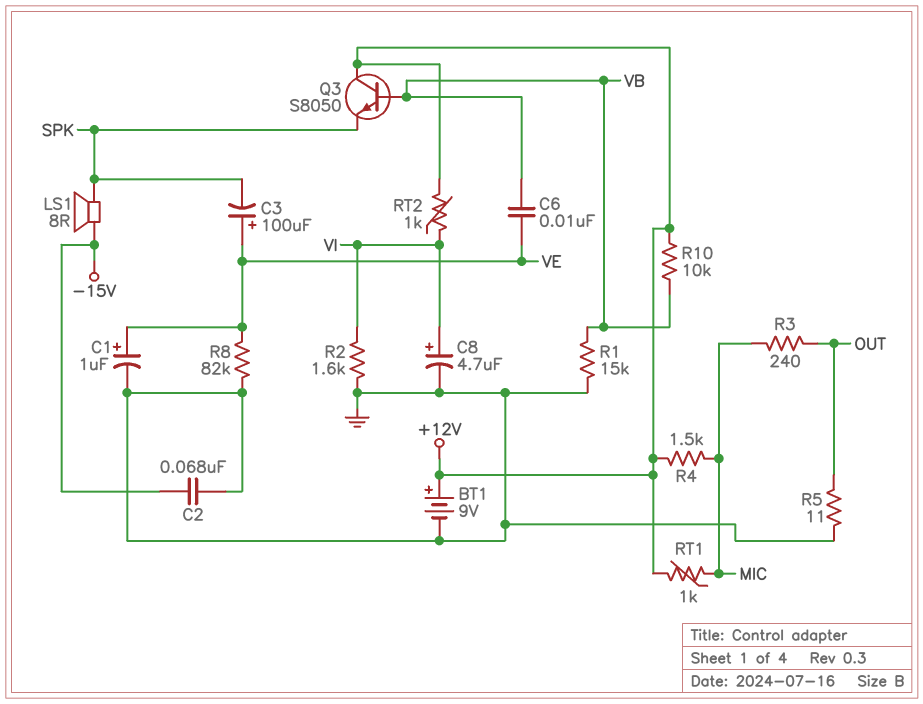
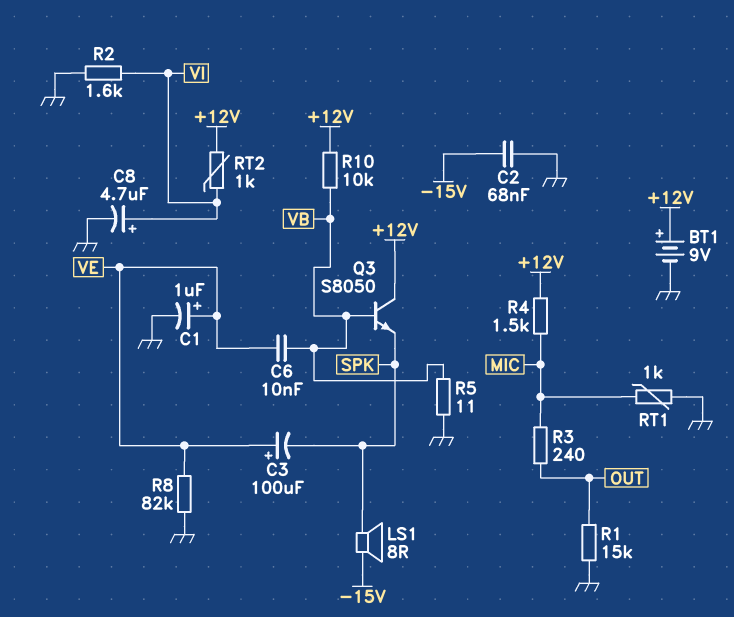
R1: 15k (GND, VB) -> 15k (GND, OUT)
R5: 11 (GND, OUT) -> 11 (GND, VB)
RT1: 1k (+12V, MIC) -> 1k (GND, MIC)

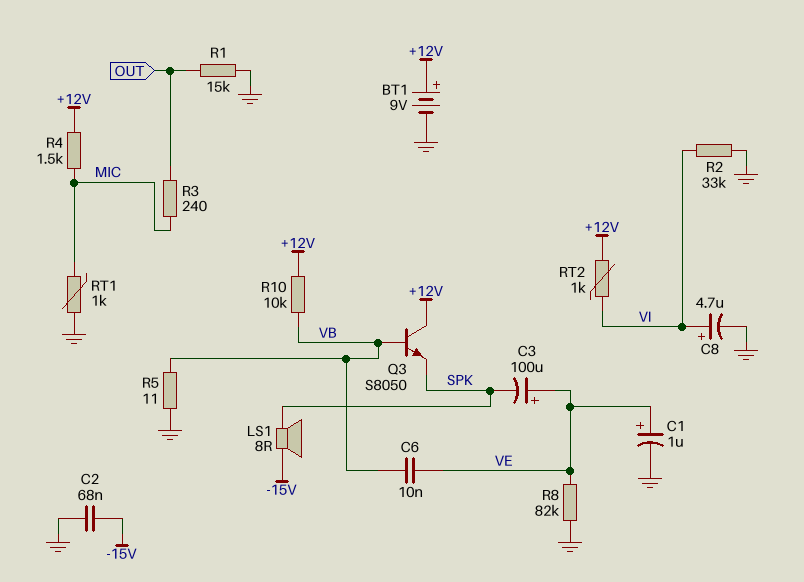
R2: 1.6k (GND, VI) -> 33k (GND, VI)

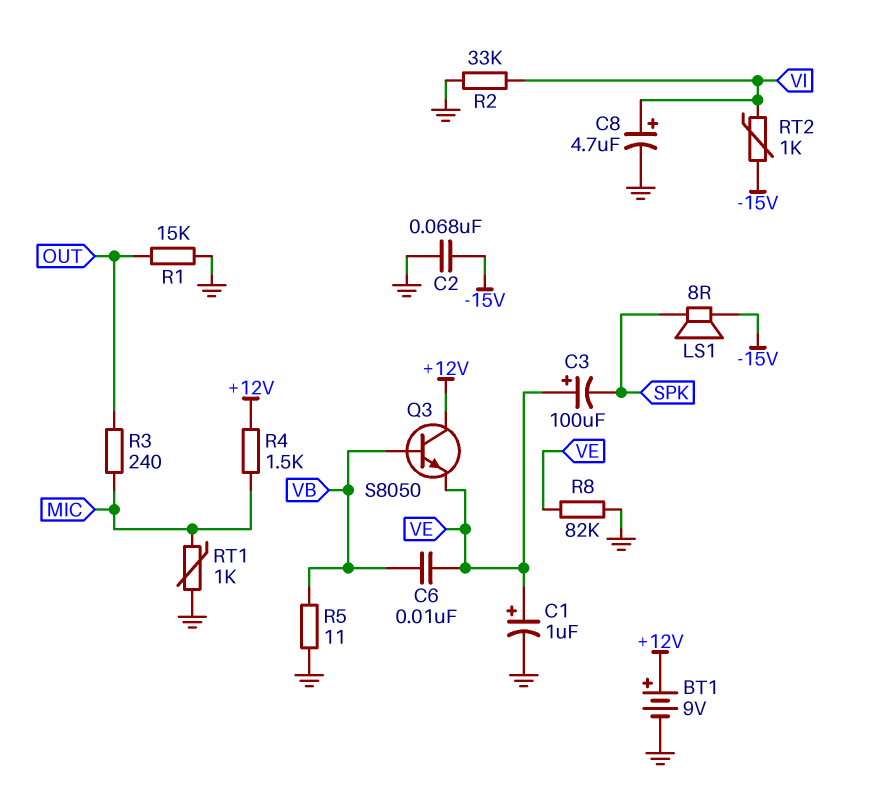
Q3: NPN S8050 (B VB, C +12V, E SPK) -> NPN S8050 (B VB, C +12V, E VE)
R10: 10k (+12V, VB) -> none
RT2: 1k (+12V, VI) -> 1k (-15V, VI)

